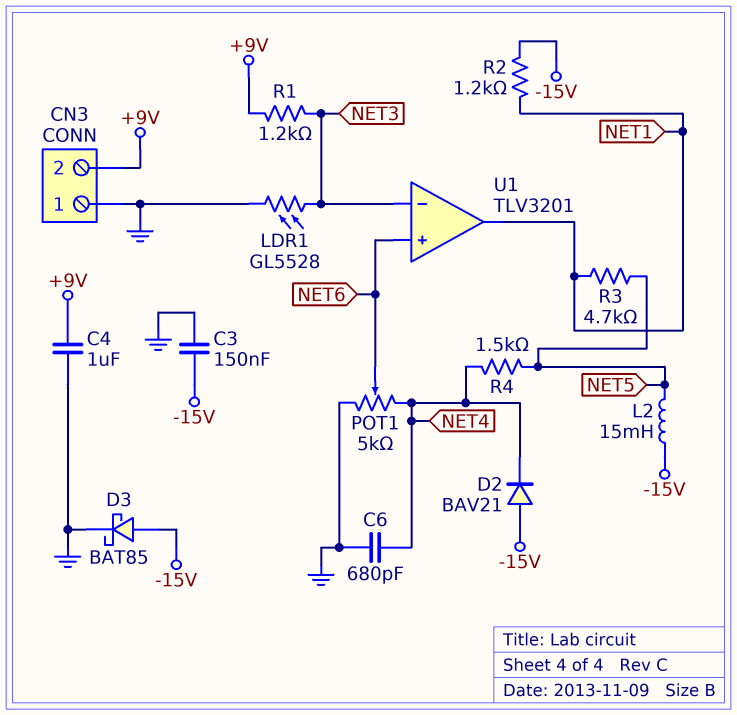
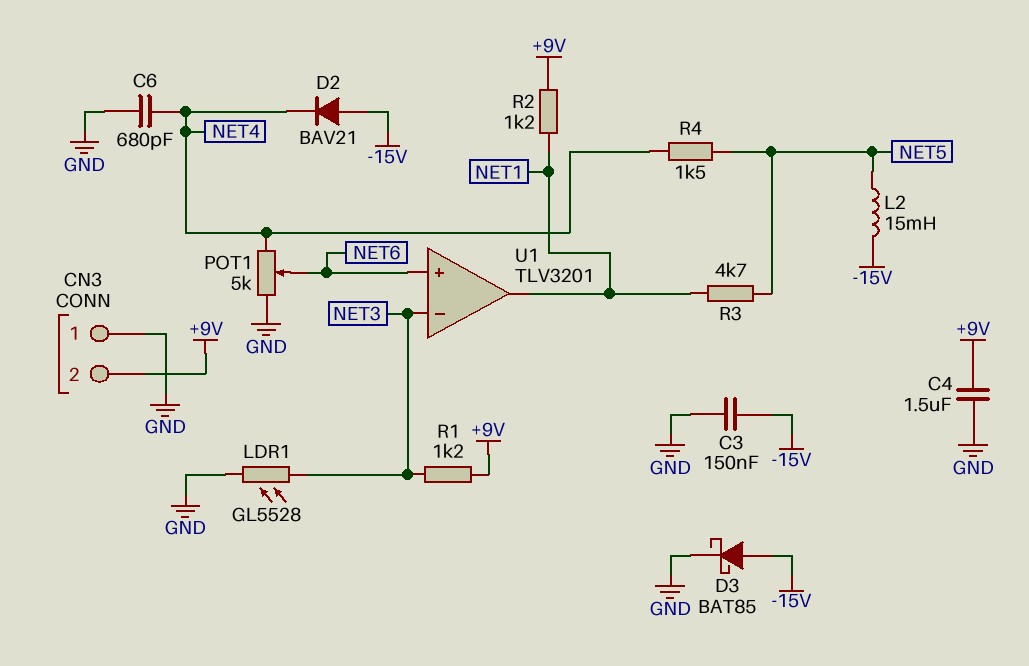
C4: 1uF (+9V, GND) -> 1.5uF (+9V, GND)
R2: 1.2k (-15V, NET1) -> 1.2k (+9V, NET1)

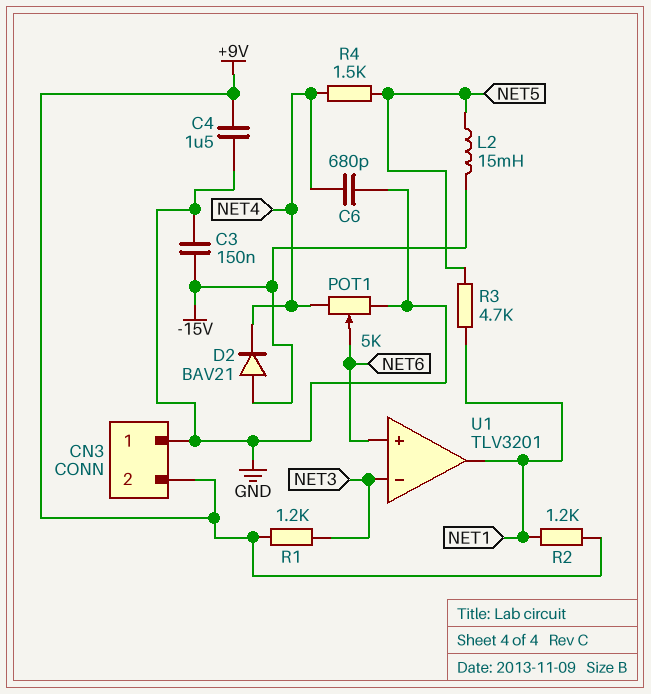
D3: schottky BAT85 (A -15V, K GND) -> none
LDR1: GL5528 (GND, NET3) -> none

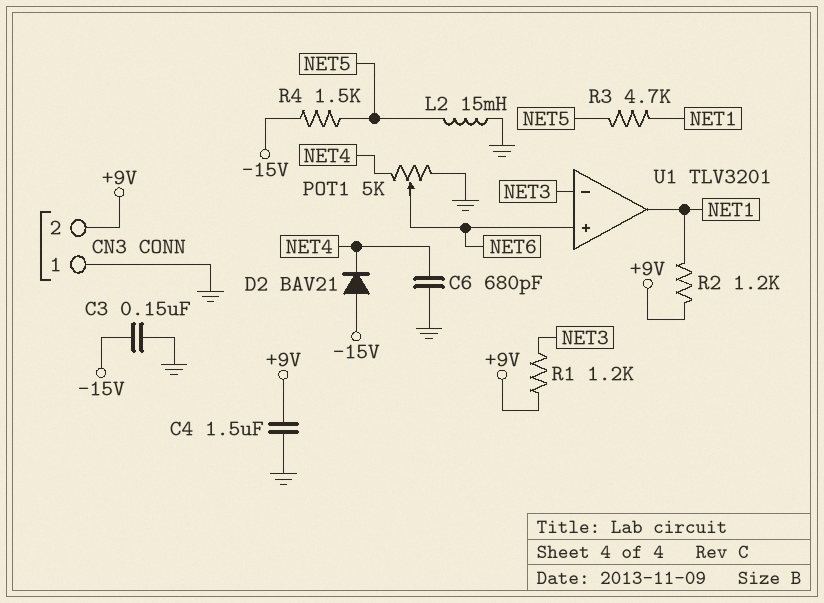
L2: 15mH (-15V, NET5) -> 15mH (GND, NET5)
R4: 1.5k (NET4, NET5) -> 1.5k (-15V, NET5)

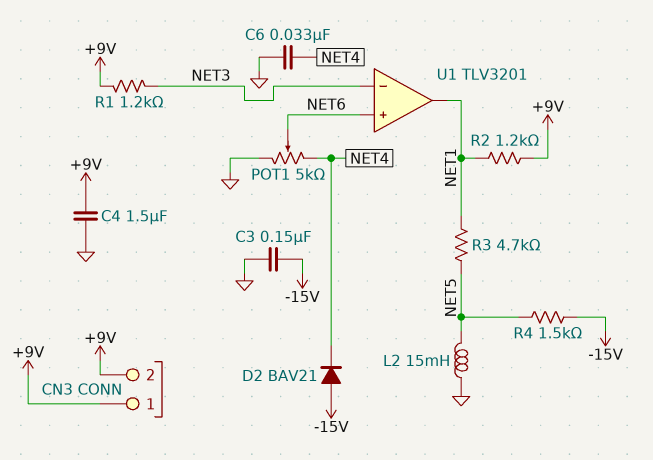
C6: 680pF (GND, NET4) -> 33nF (GND, NET4)
CN3 pin 1: GND -> +9V

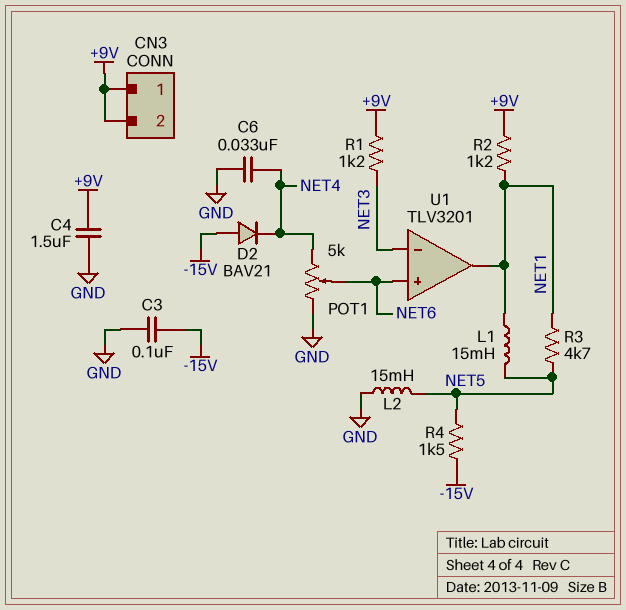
C3: 150nF (-15V, GND) -> 100nF (-15V, GND)
L1: none -> 15mH (NET1, NET5)

